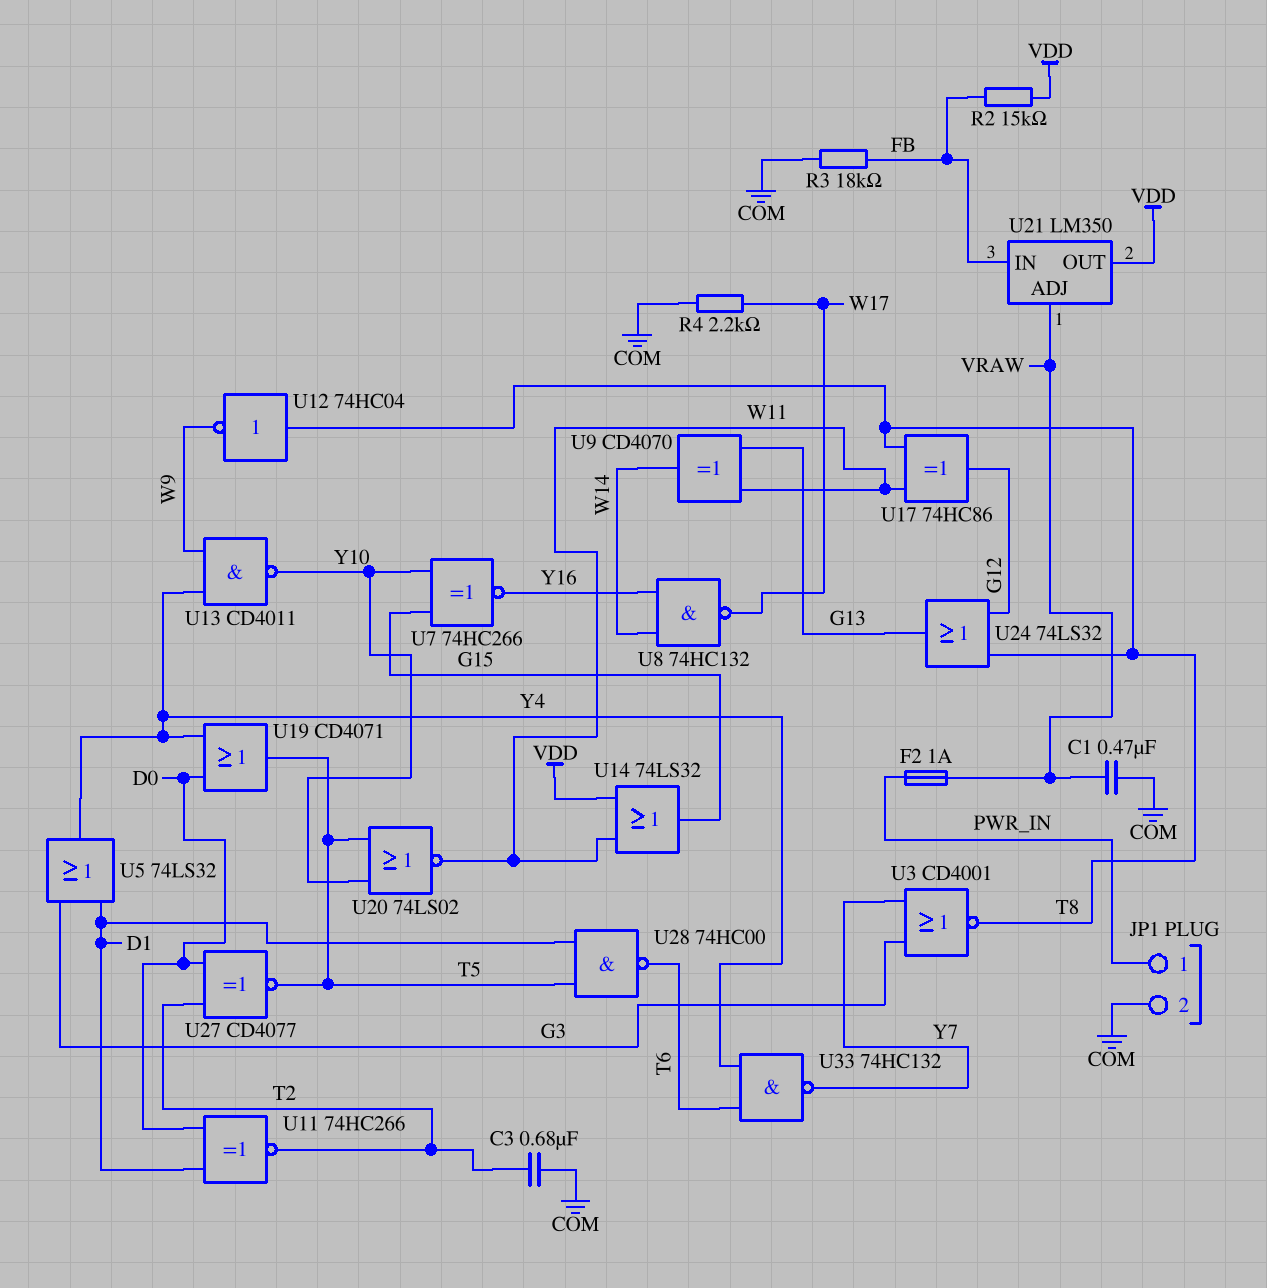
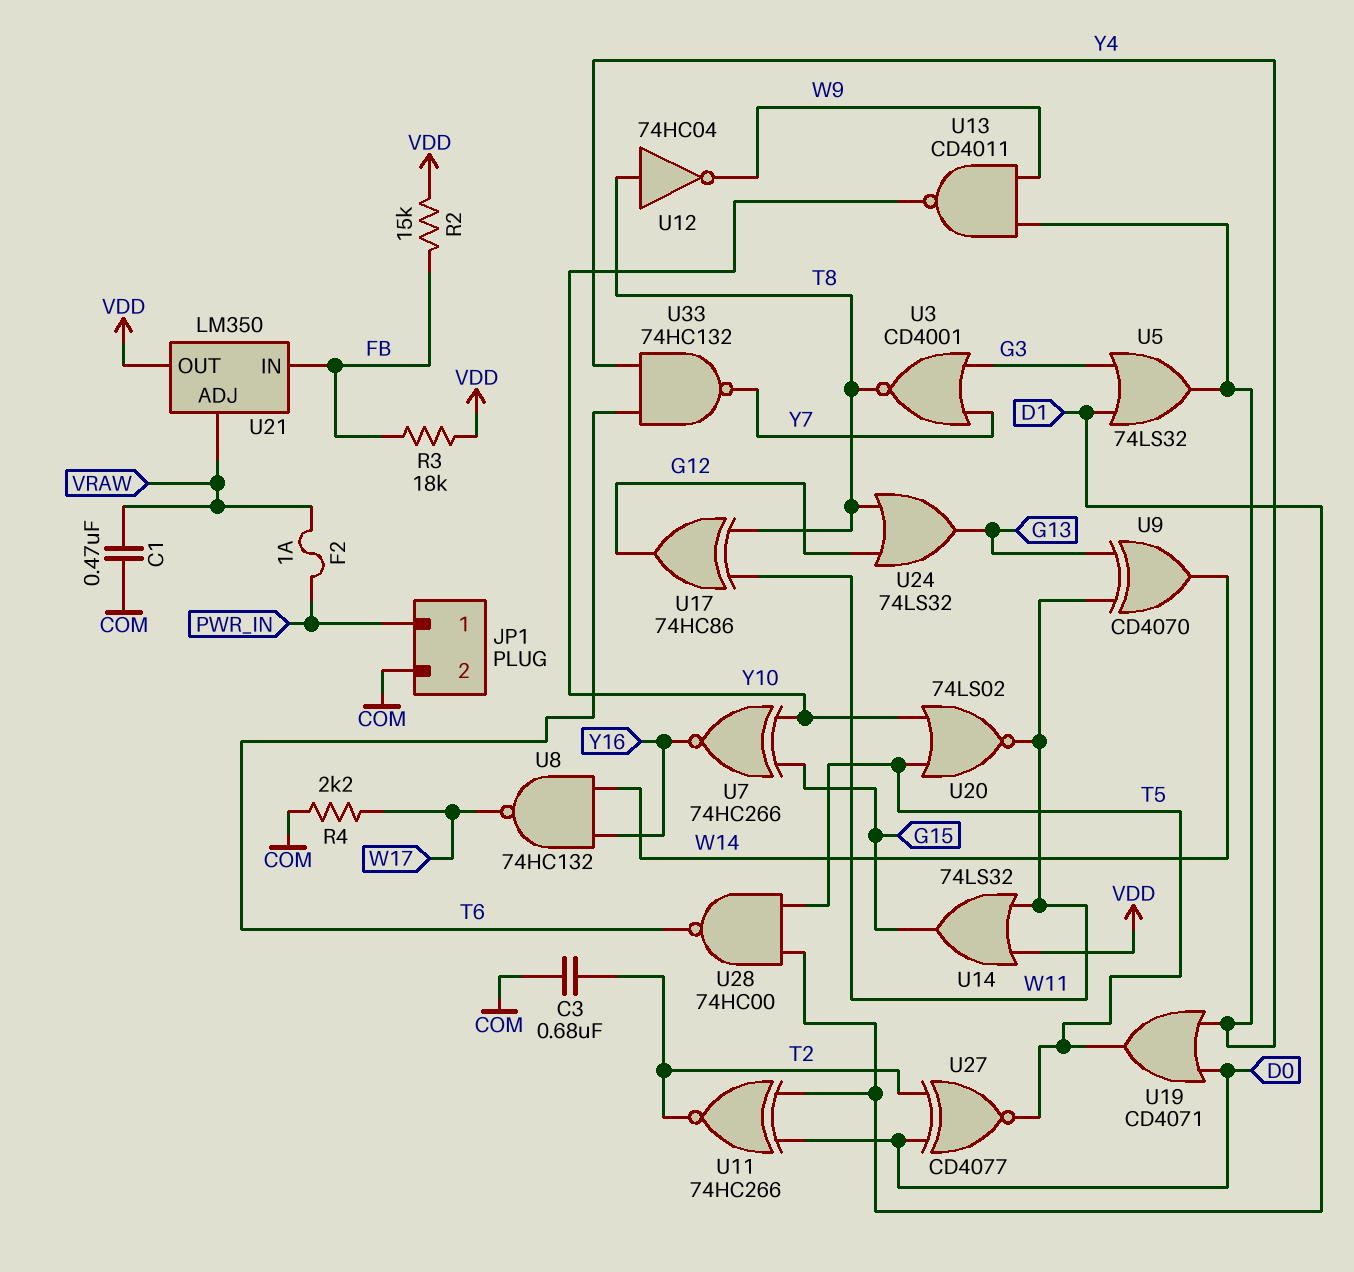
R3: 18k (COM, FB) -> 18k (FB, VDD)

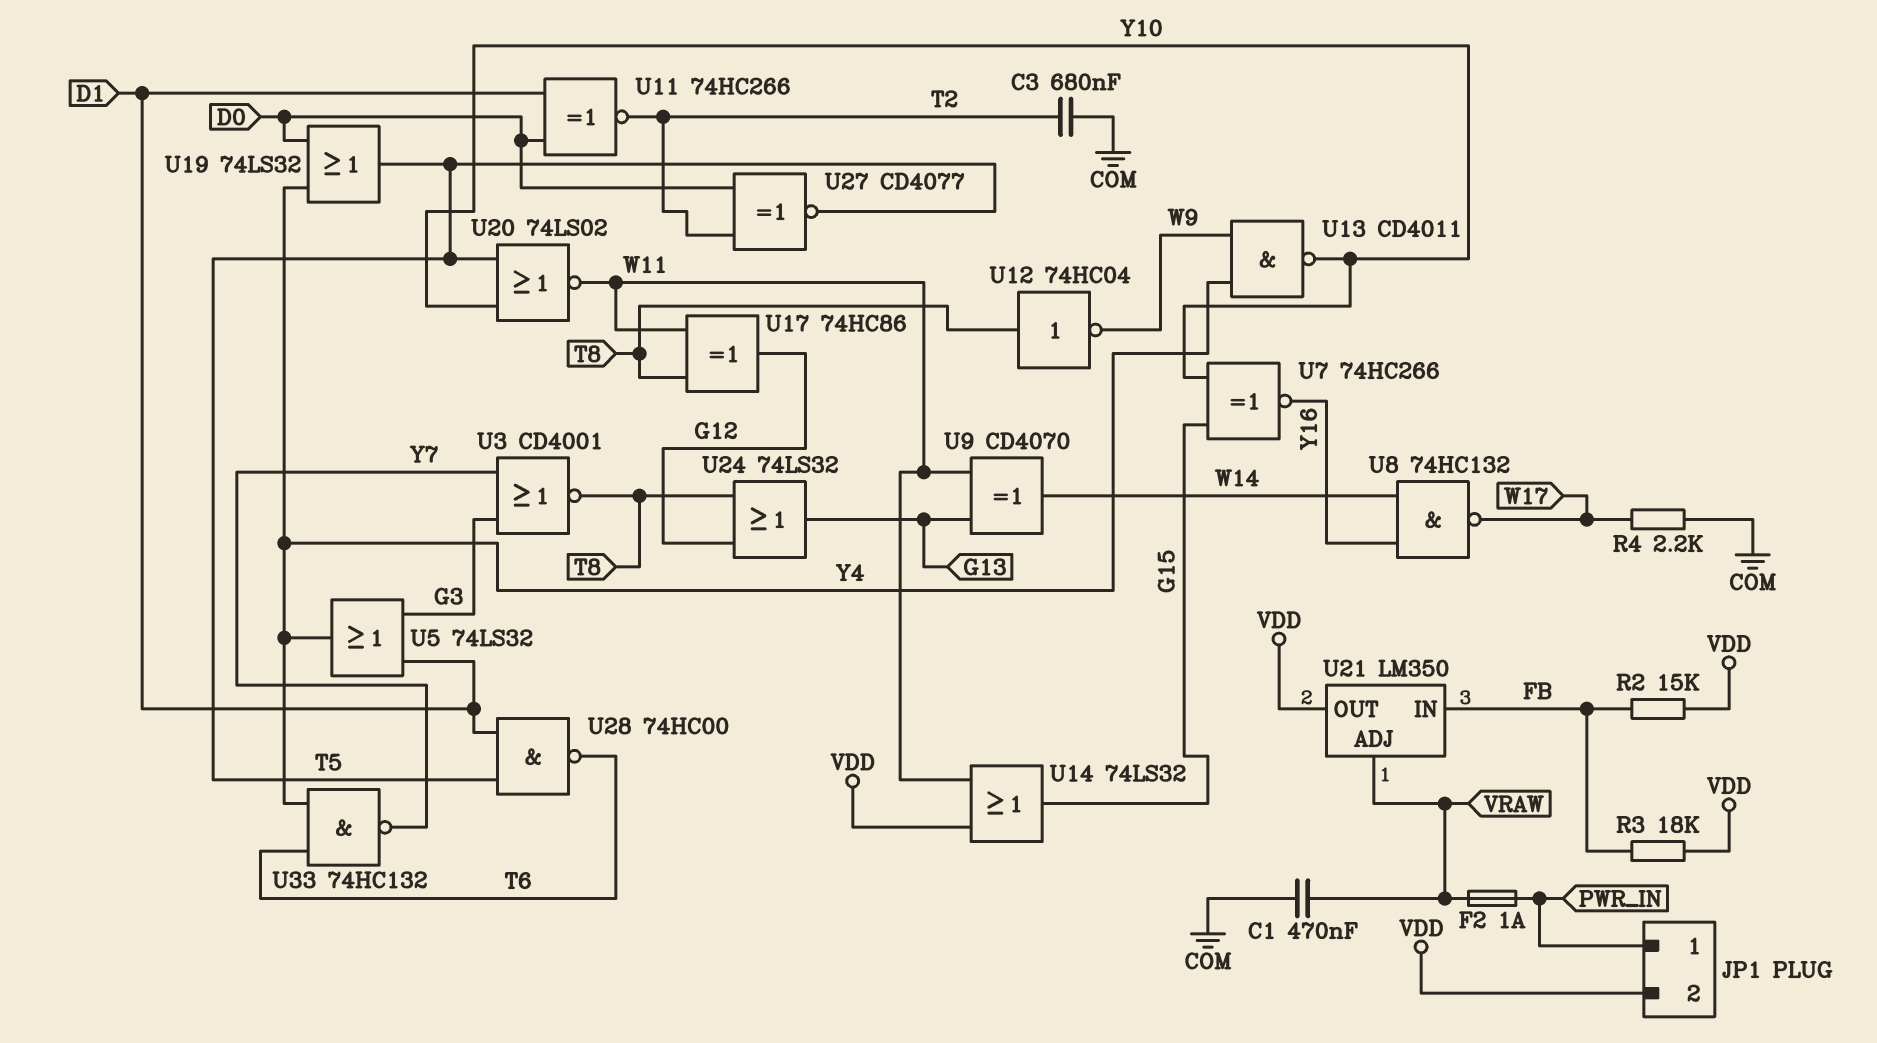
JP1 pin 2: COM -> VDD
U19: OR CD4071 (in D0, in Y4, out T5) -> OR 74LS32 (in D0, in Y4, out T5)

